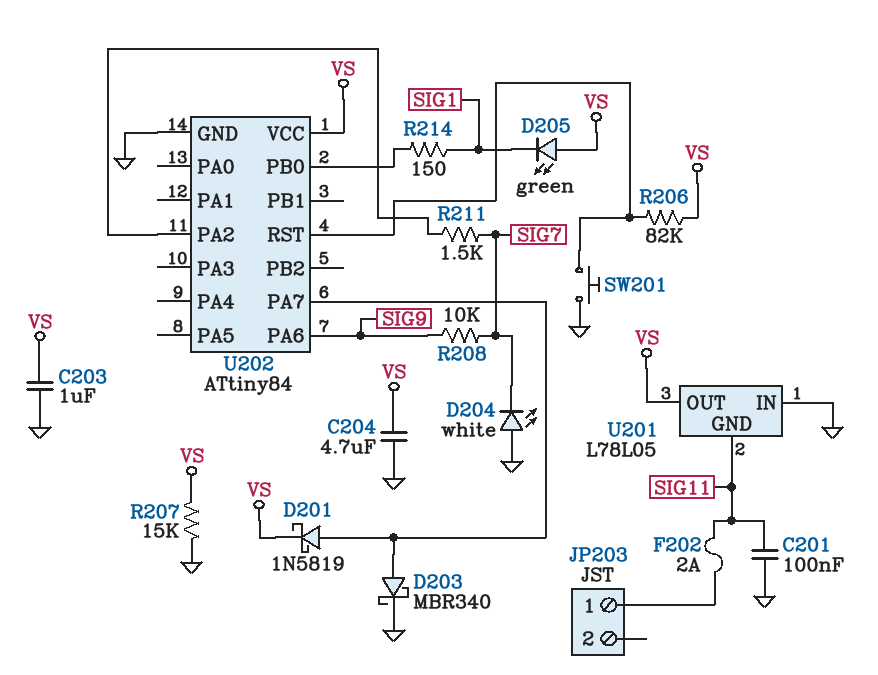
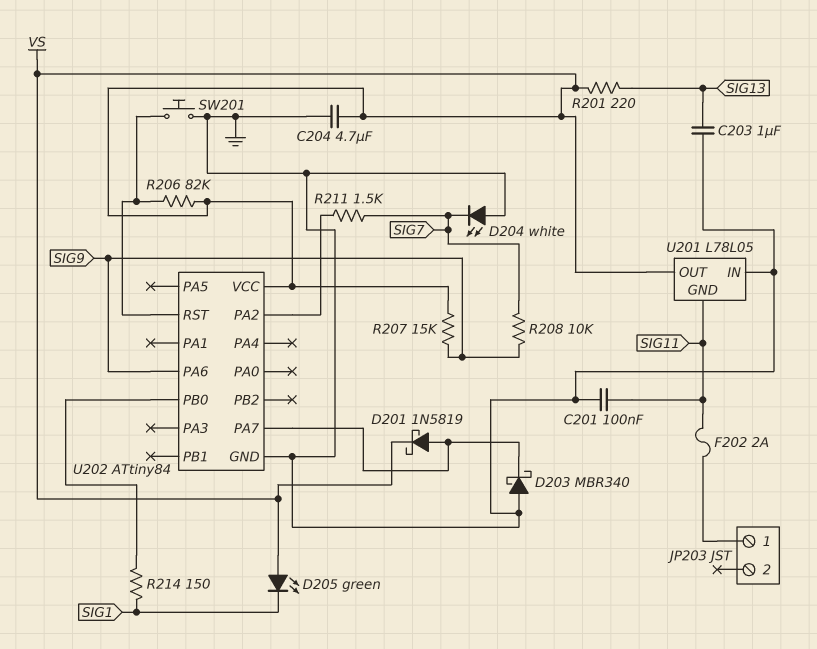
C203: 1uF (GND, VS) -> 1uF (GND, SIG13)
D203: schottky MBR340 (A U202/PA7, K GND) -> schottky MBR340 (A GND, K U202/PA7)
R201: none -> 220 (SIG13, VS)
R207: 15k (GND, VS) -> 15k (SIG9, VS)

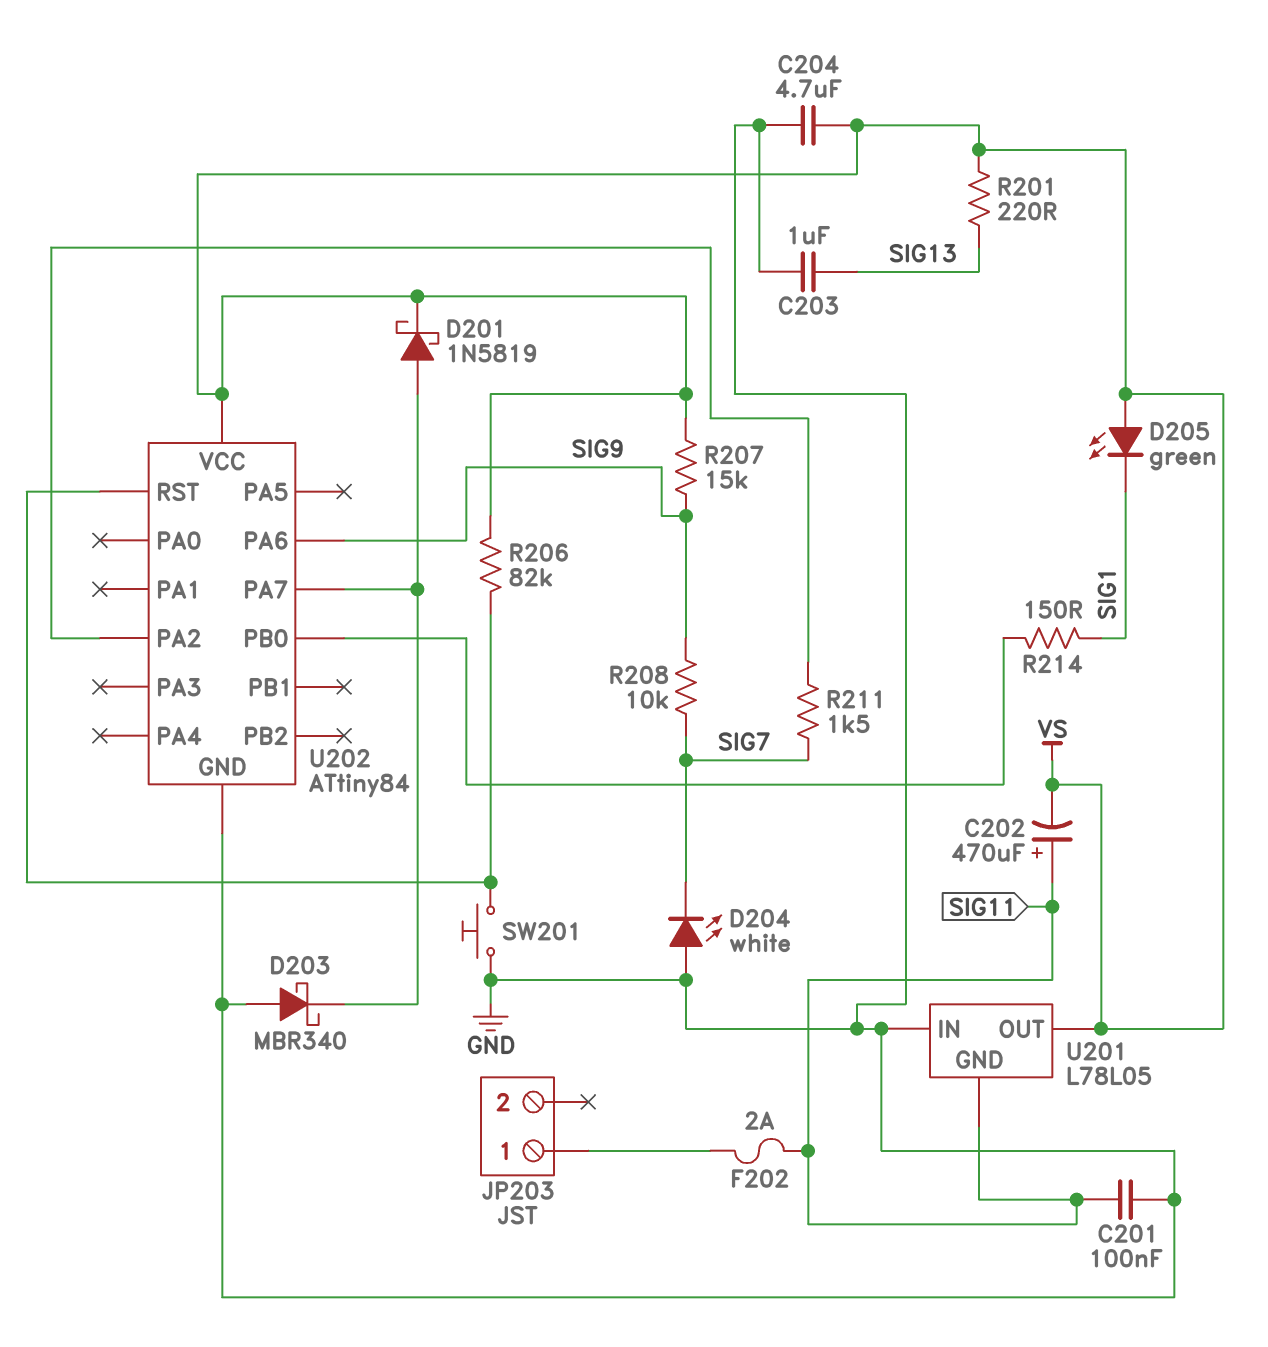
C202: none -> 470uF (plus SIG11, minus VS)

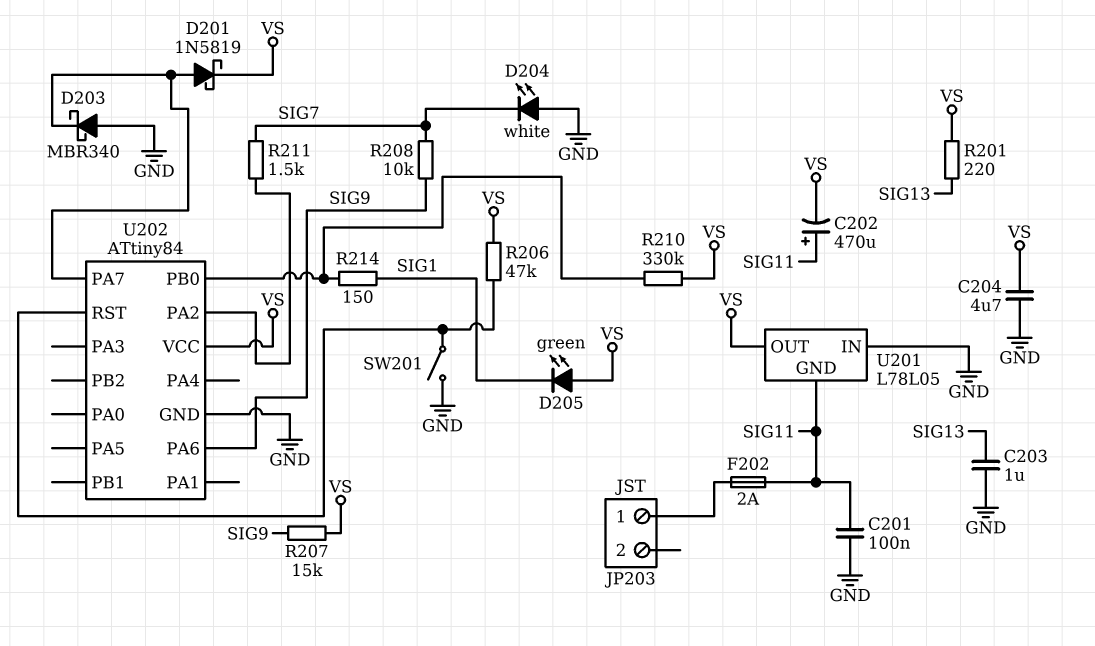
R206: 82k (U202/RST, VS) -> 47k (U202/RST, VS)
R210: none -> 330k (U202/PB0, VS)
SW201: button (GND, U202/RST) -> switch (GND, U202/RST)

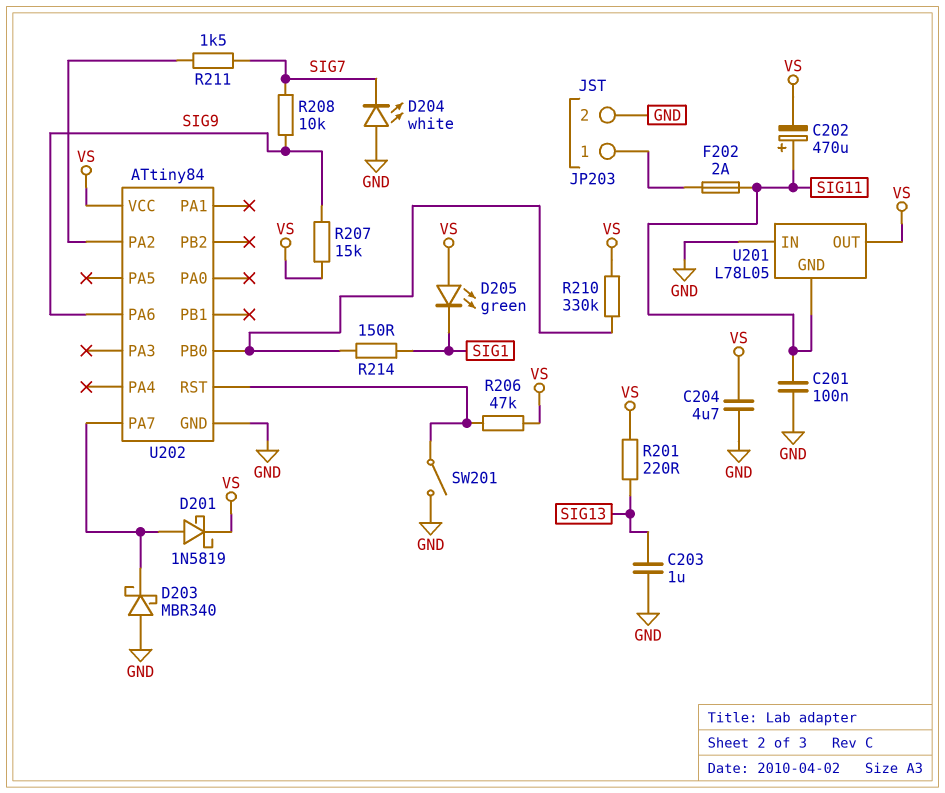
JP203 pin 2: none -> GND

